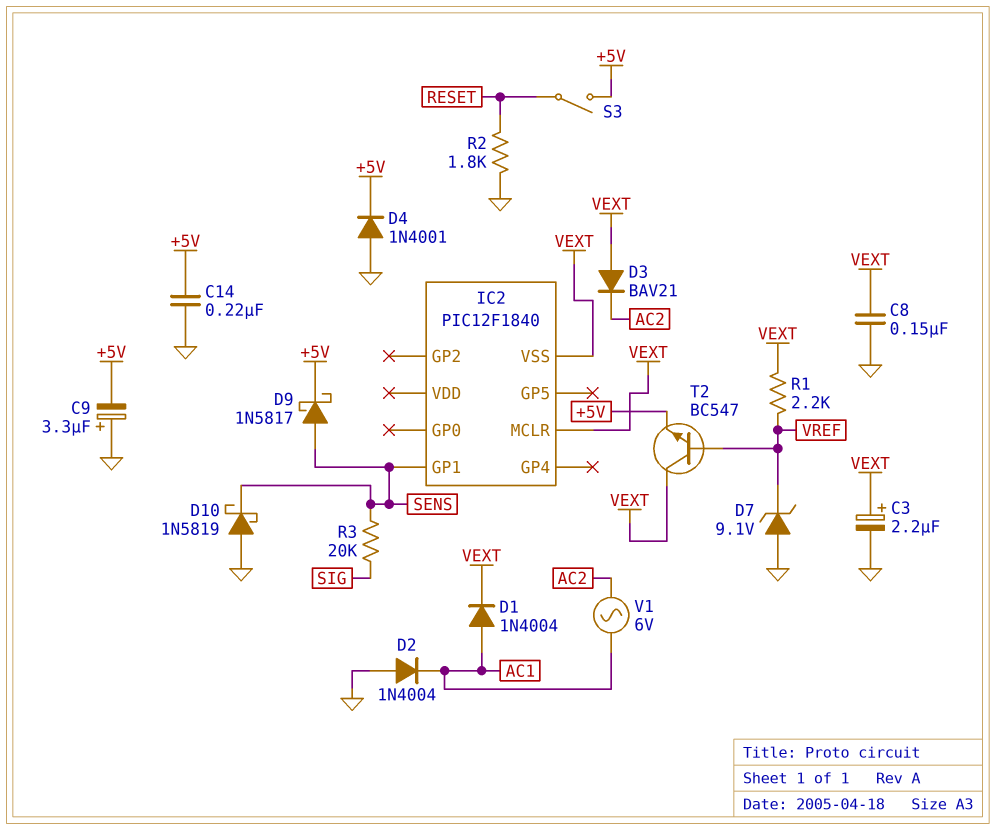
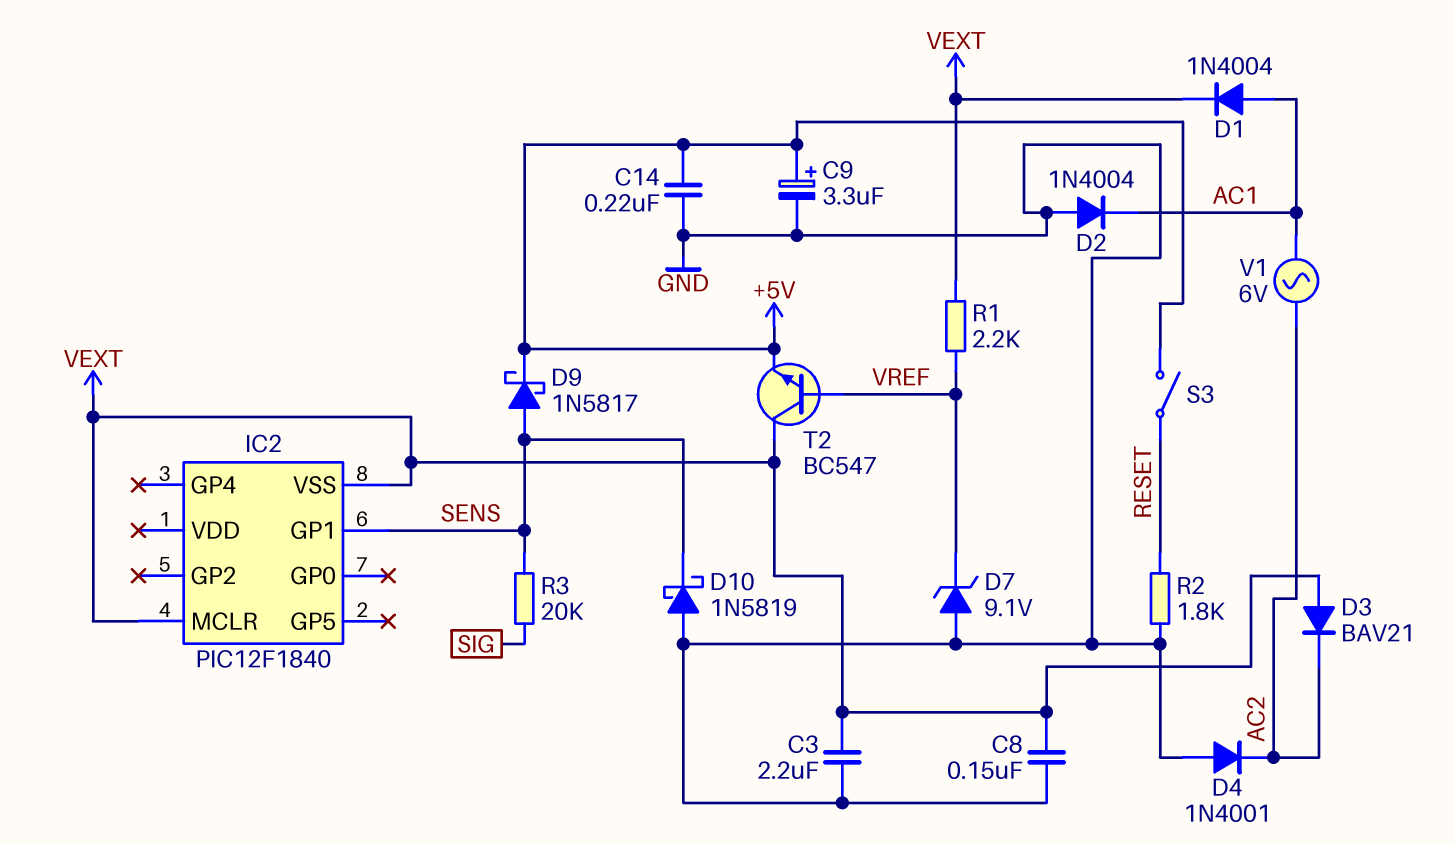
C3: 2.2uF (plus VEXT, minus GND) -> 2.2uF (GND, VEXT)
C9: 3.3uF (plus GND, minus +5V) -> 3.3uF (plus +5V, minus GND)
D4: diode 1N4001 (A GND, K +5V) -> diode 1N4001 (A GND, K AC2)

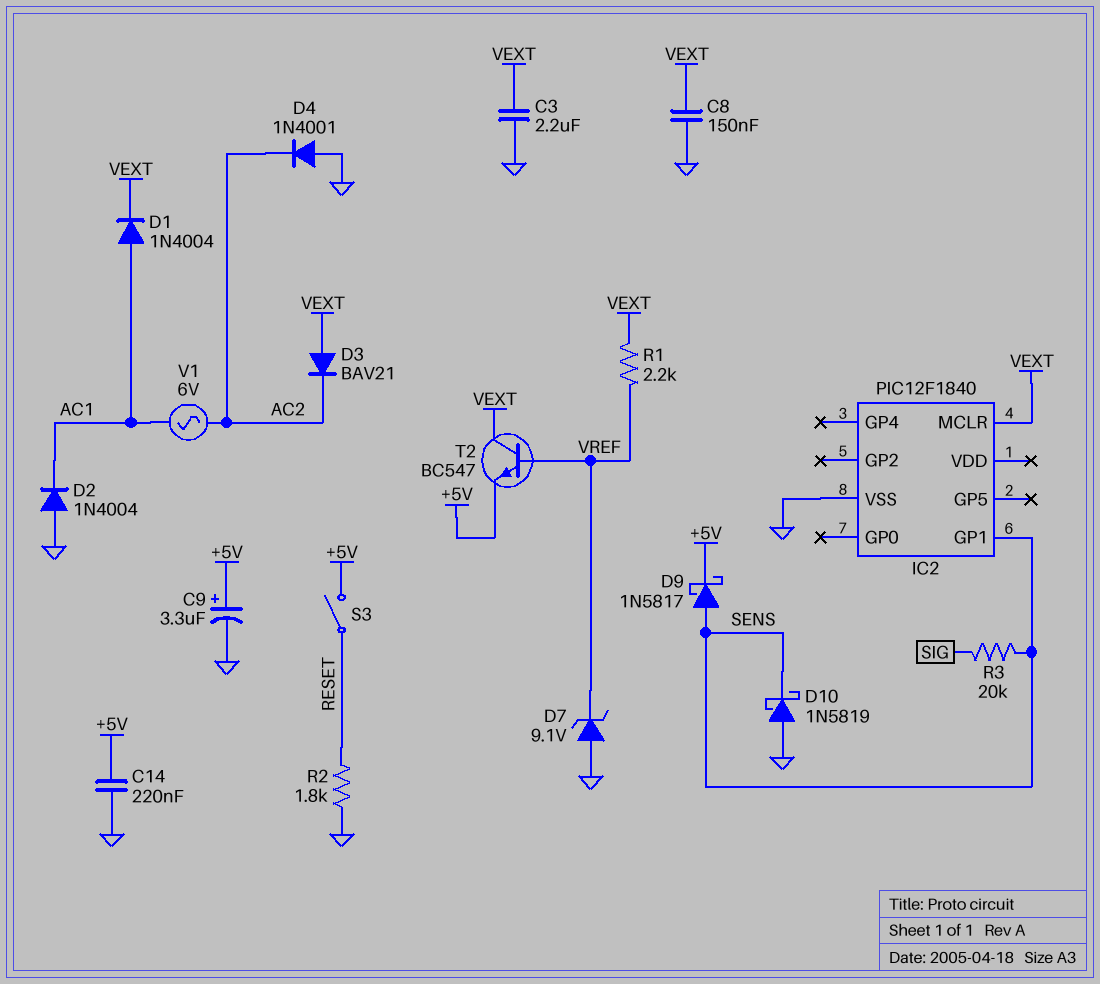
IC2 pin VSS: VEXT -> GND

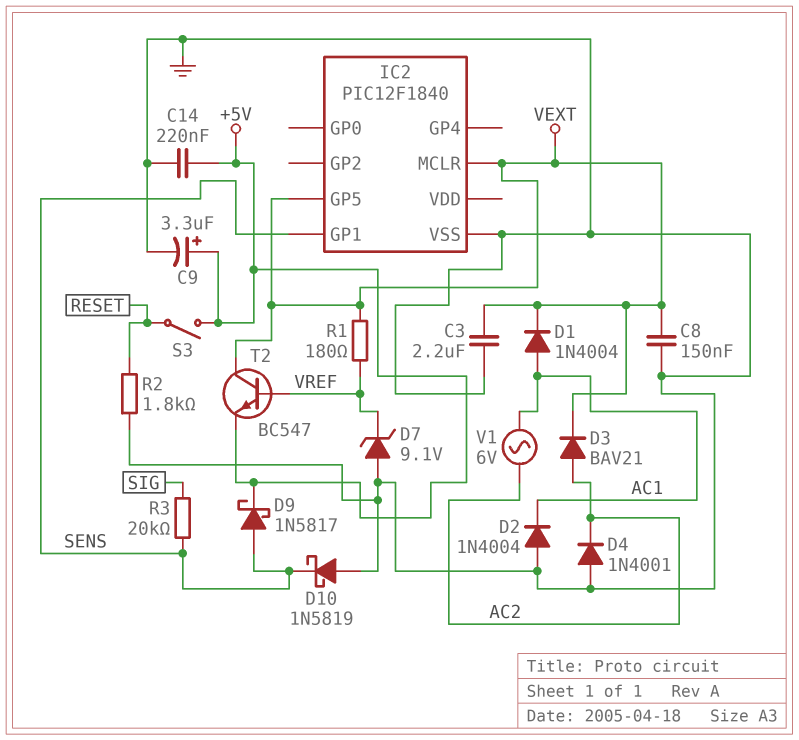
D3: diode BAV21 (A VEXT, K AC2) -> diode BAV21 (A AC2, K VEXT)
IC2 pin GP5: none -> VEXT
R1: 2.2k (VEXT, VREF) -> 180 (VEXT, VREF)

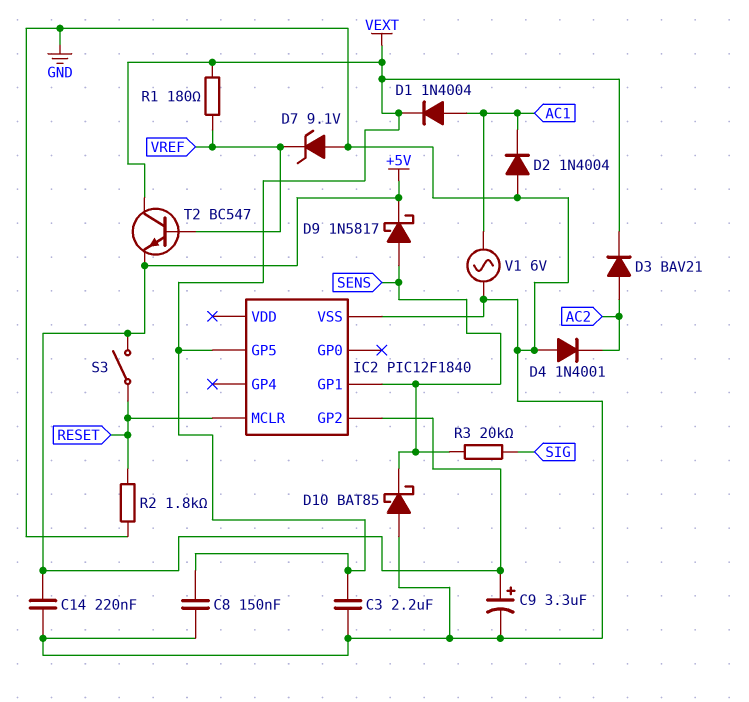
D10: schottky 1N5819 (A GND, K SENS) -> schottky BAT85 (A GND, K SENS)
IC2 pin GP2: none -> +5V
IC2 pin MCLR: VEXT -> RESET
V1: AC 6V (AC1, AC2) -> AC 6V (AC1, GND)

